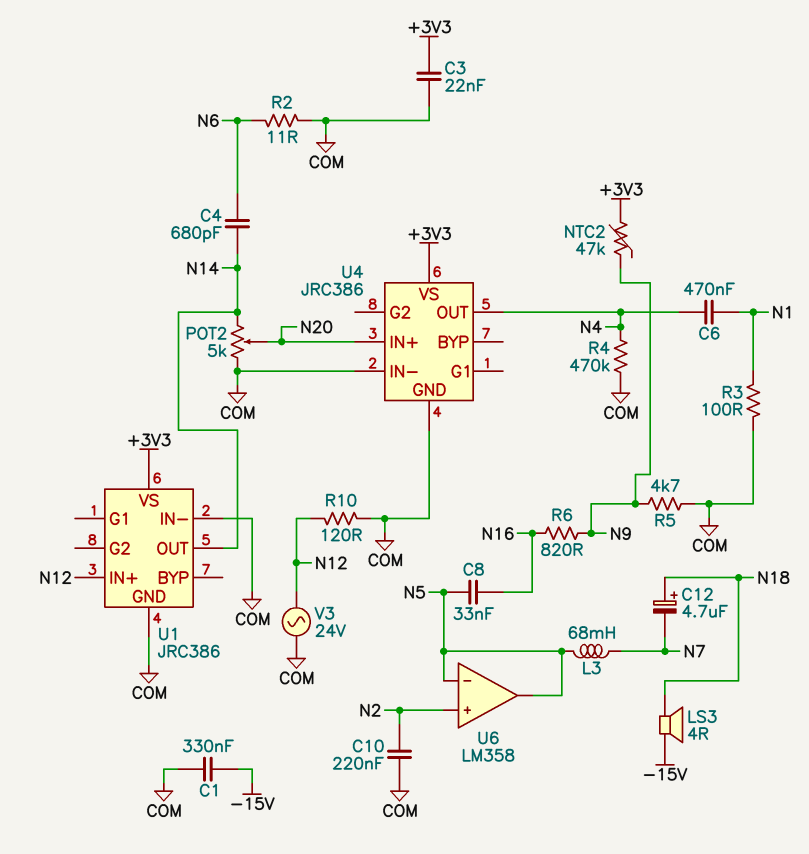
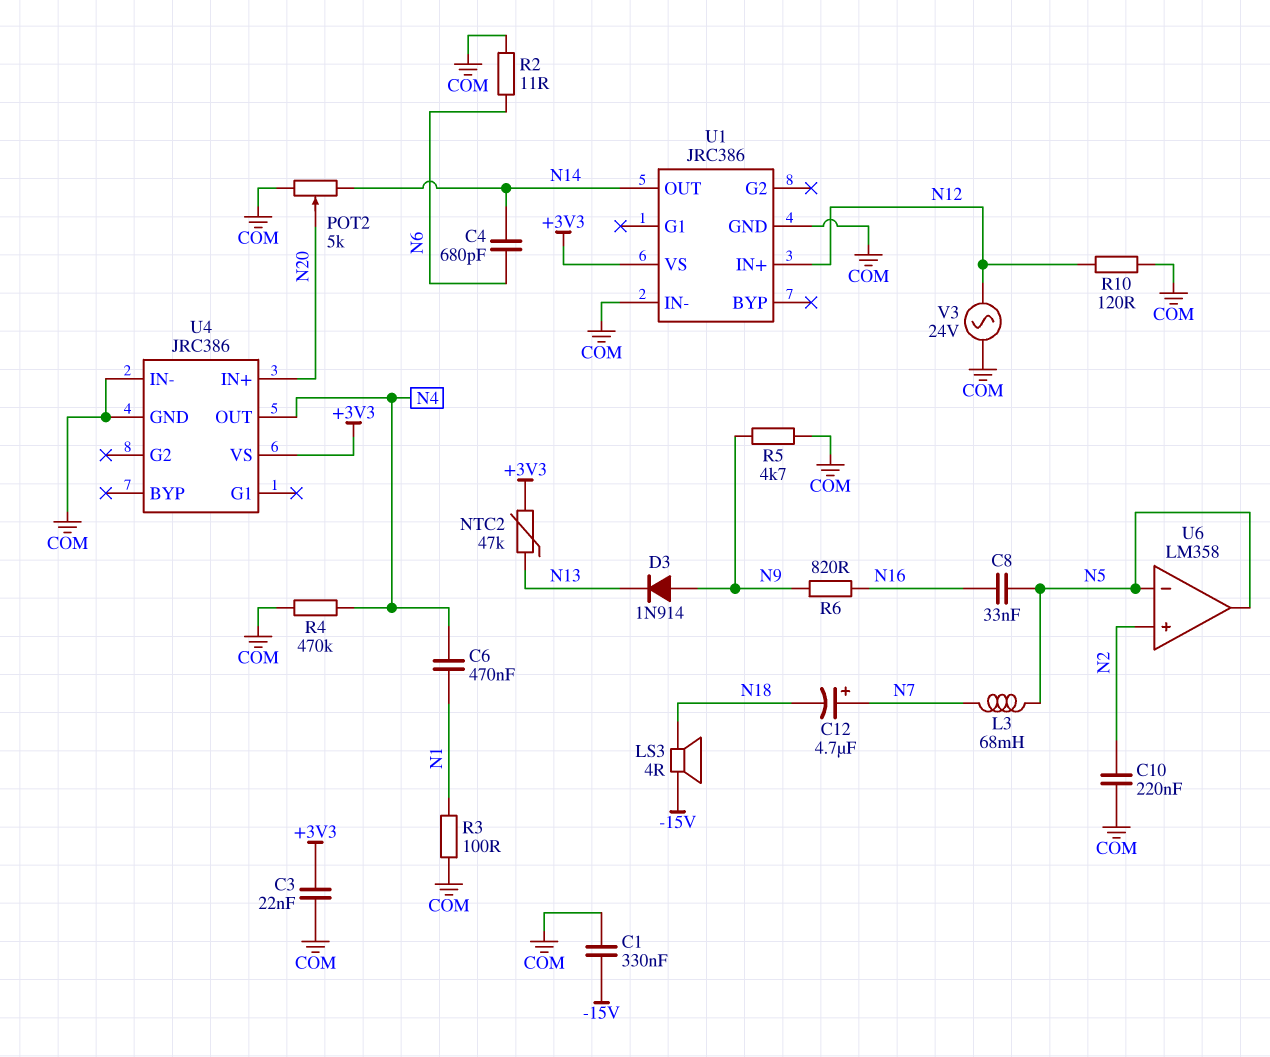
C12: 4.7uF (plus N18, minus N7) -> 4.7uF (plus N7, minus N18)
D3: none -> diode 1N914 (A N9, K N13)
NTC2: 47k (+3V3, N9) -> 47k (+3V3, N13)

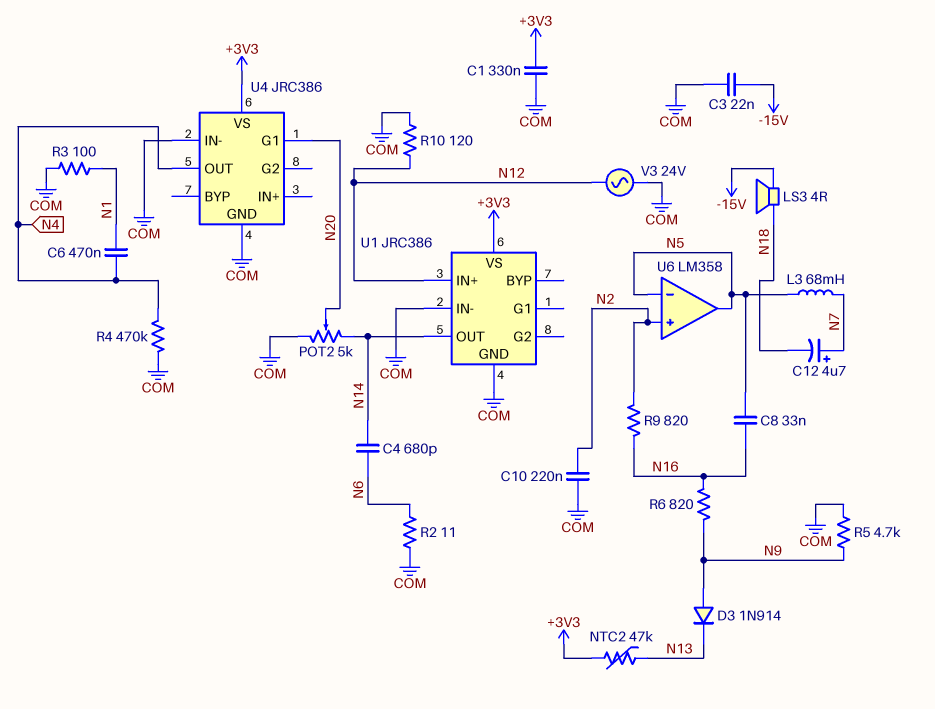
C1: 330nF (-15V, COM) -> 330nF (+3V3, COM)
C3: 22nF (+3V3, COM) -> 22nF (-15V, COM)
R9: none -> 820 (N2, N16)
U4 pin G1: none -> N20
U4 pin IN+: N20 -> none

